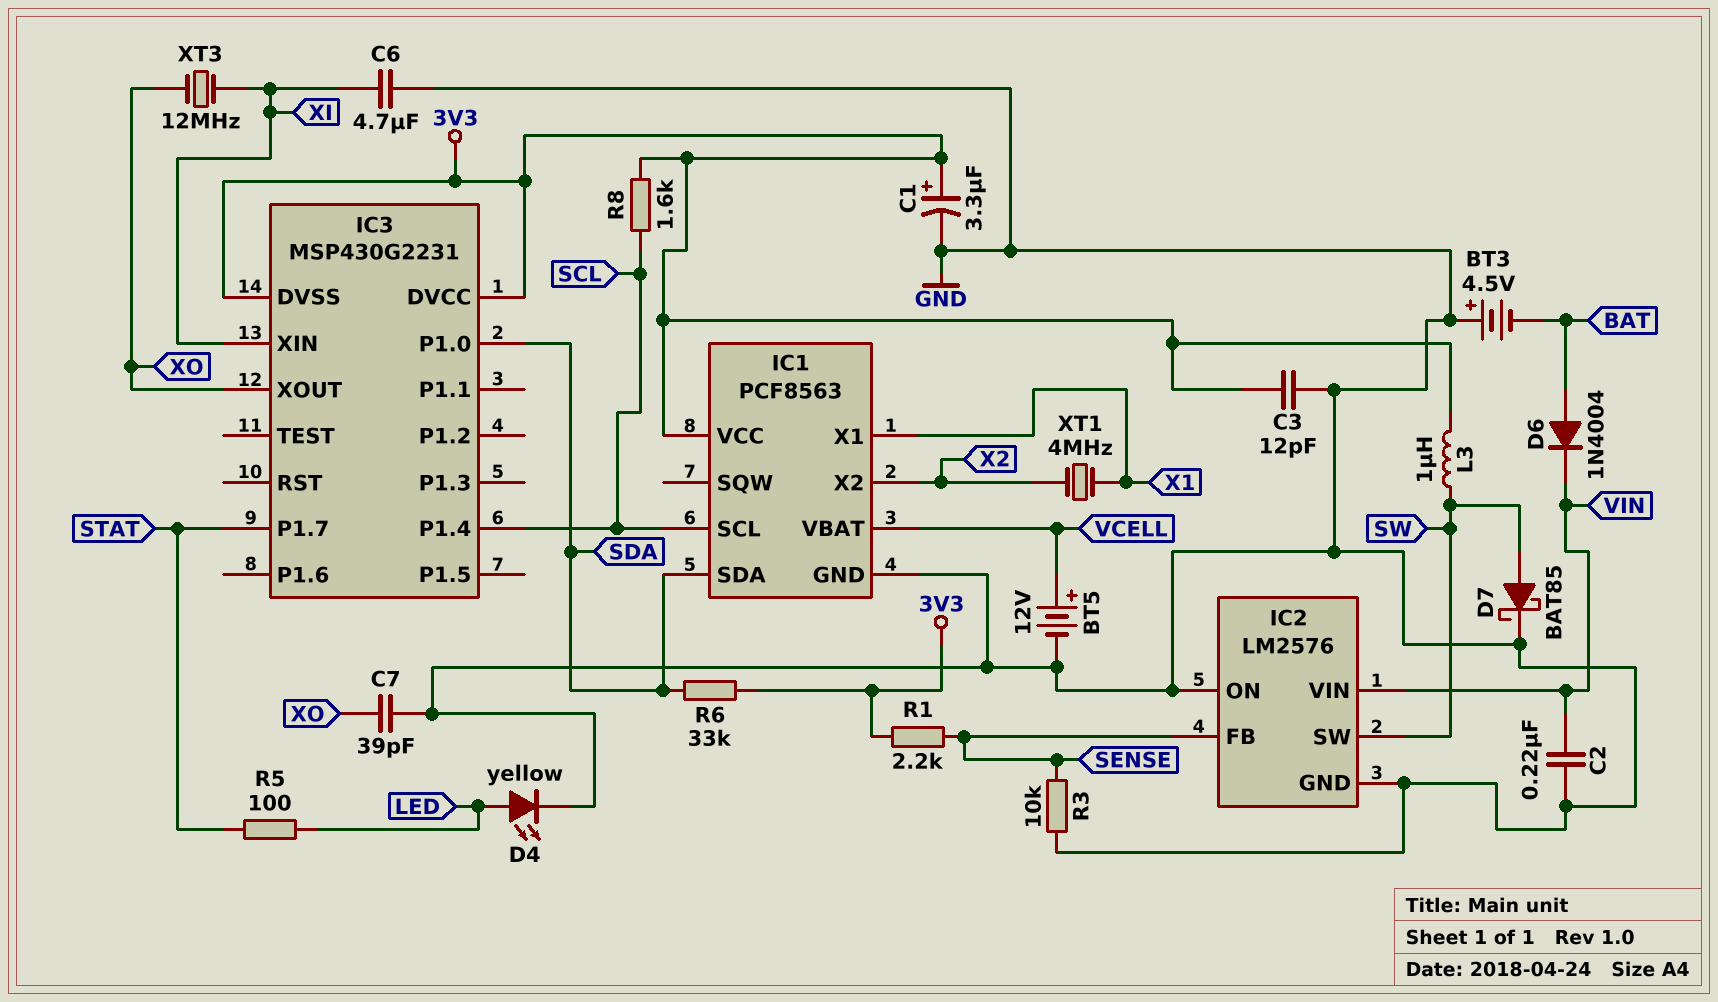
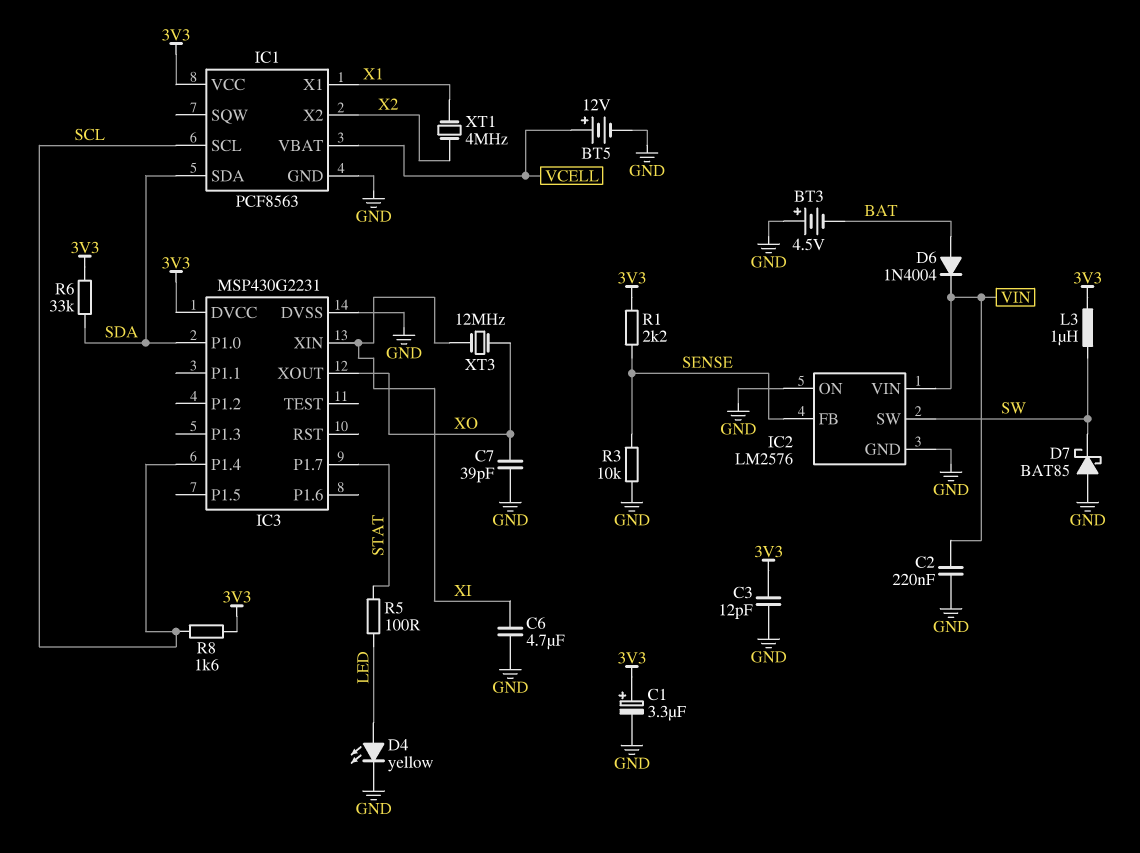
D7: schottky BAT85 (A SW, K GND) -> schottky BAT85 (A GND, K SW)
IC3 pin DVSS: 3V3 -> GND

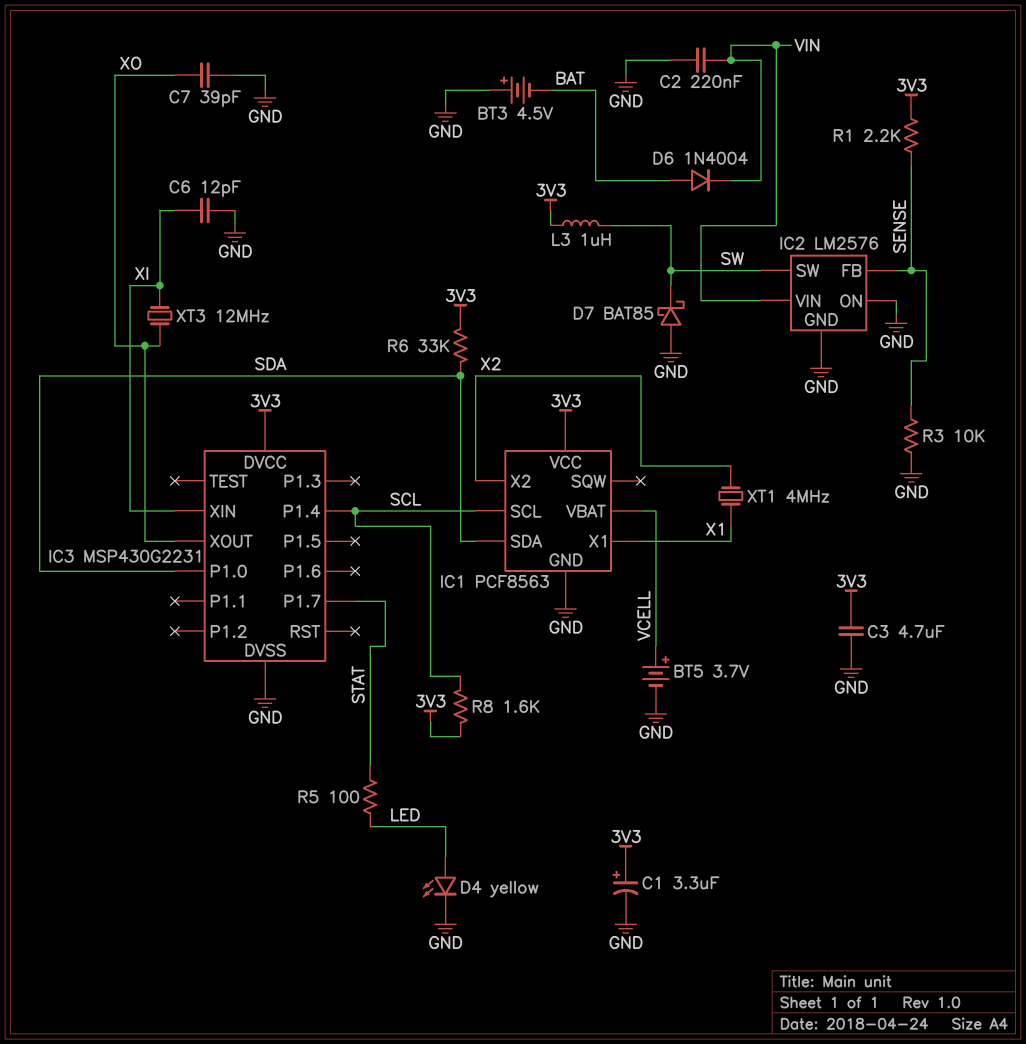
BT5: 12V (plus VCELL, minus GND) -> 3.7V (plus VCELL, minus GND)
C3: 12pF (3V3, GND) -> 4.7uF (3V3, GND)
C6: 4.7uF (GND, XI) -> 12pF (GND, XI)

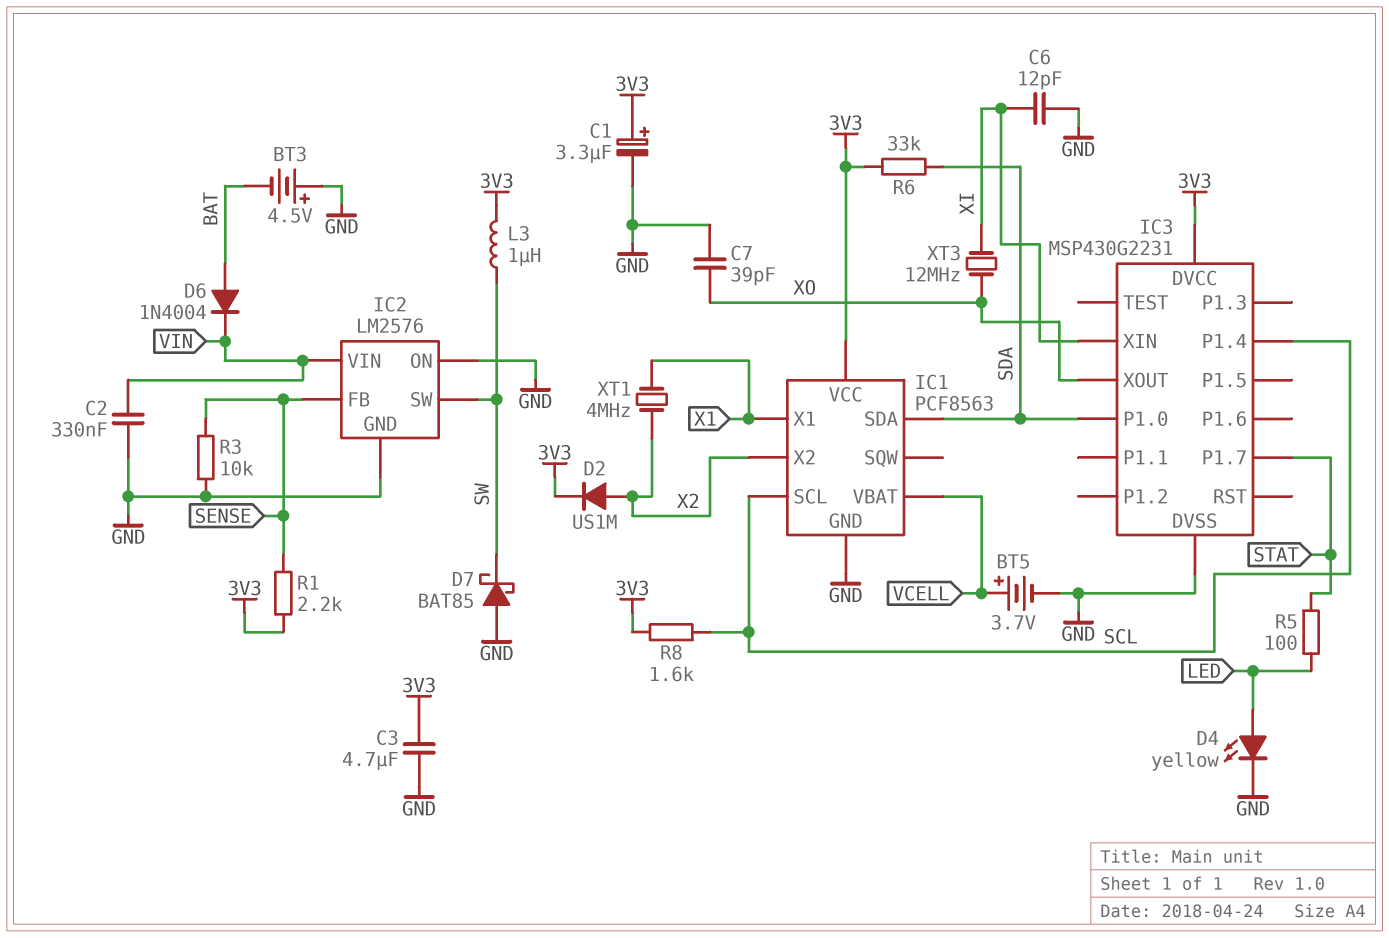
C2: 220nF (GND, VIN) -> 330nF (GND, VIN)
D2: none -> diode US1M (A X2, K 3V3)

